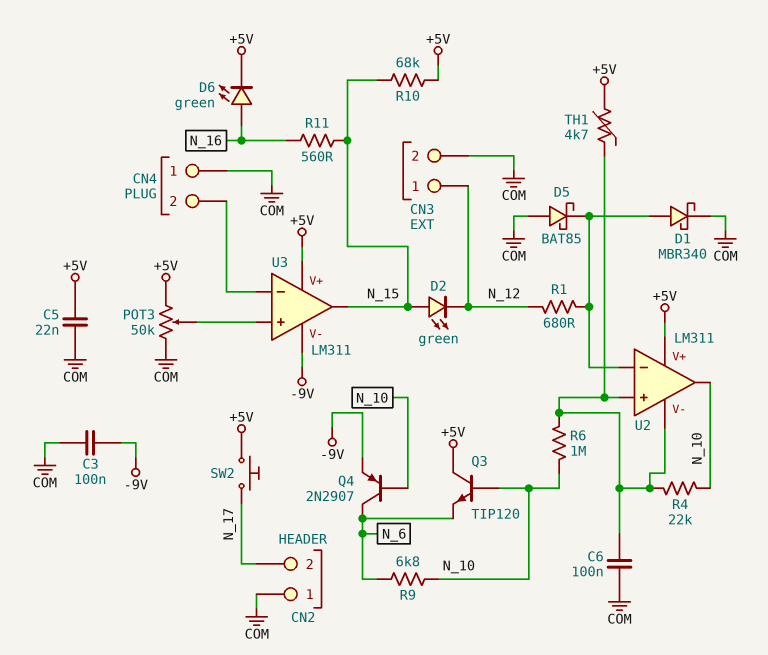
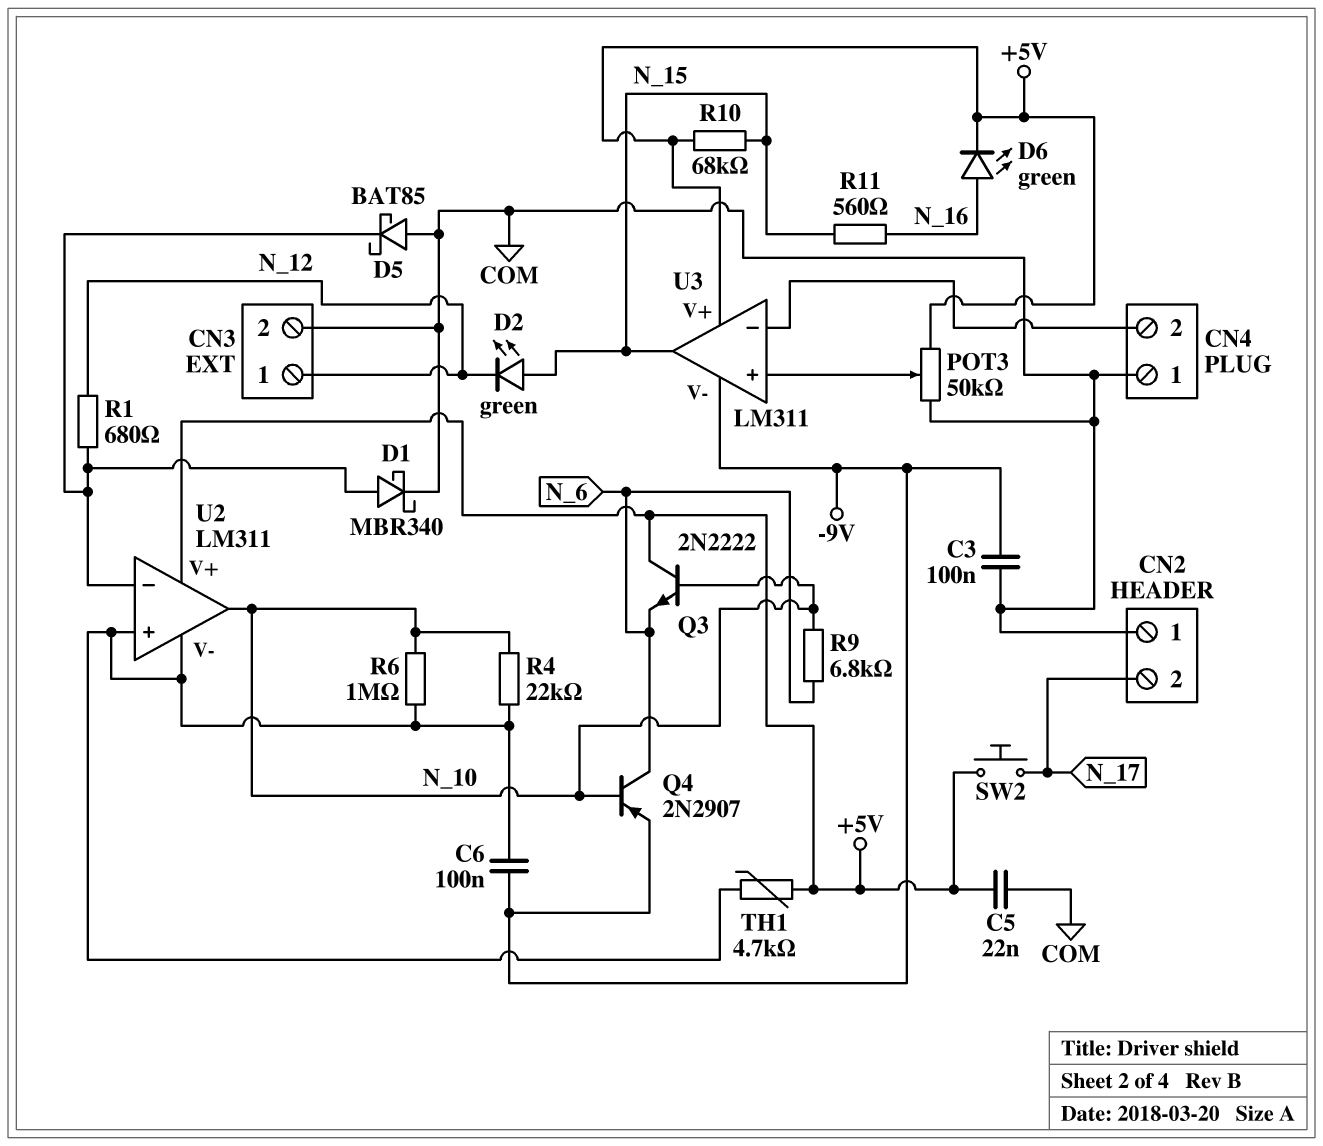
C6: 100nF (COM, U2/V-) -> 100nF (-9V, U2/V-)
Q3: NPN TIP120 (B N_10, C +5V, E N_6) -> NPN 2N2222 (B N_10, C +5V, E N_6)

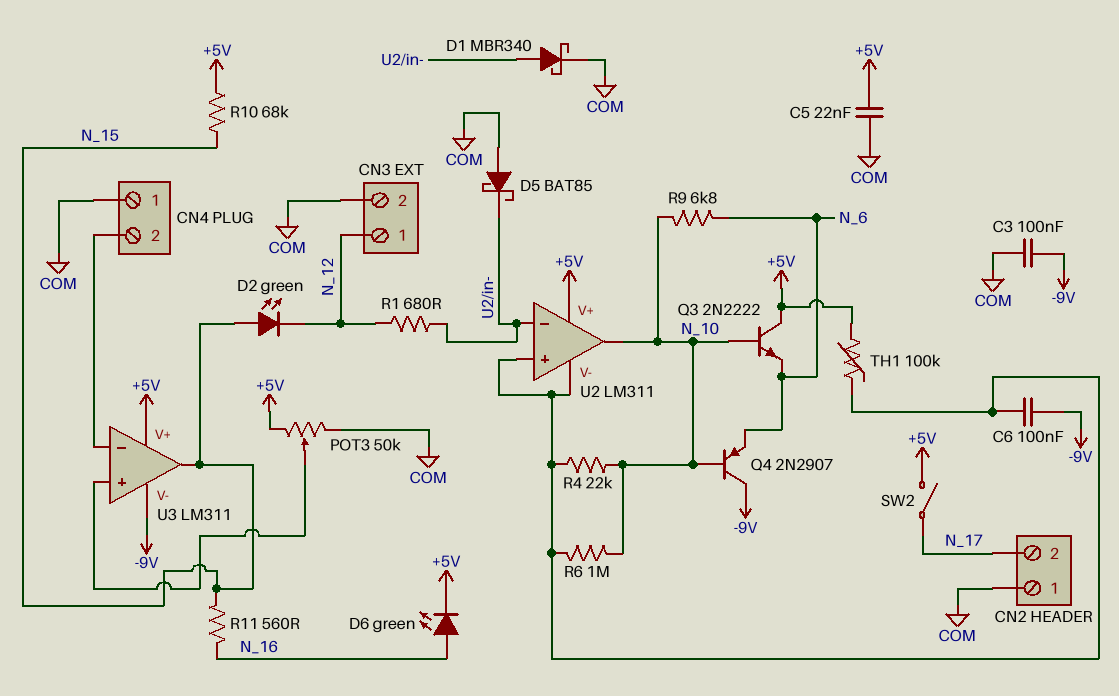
Q4: PNP 2N2907 (B N_10, C N_6, E -9V) -> PNP 2N2907 (B N_10, C -9V, E N_6)
SW2: button (+5V, N_17) -> switch (+5V, N_17)
TH1: 4.7k (+5V, U2/V-) -> 100k (+5V, U2/V-)

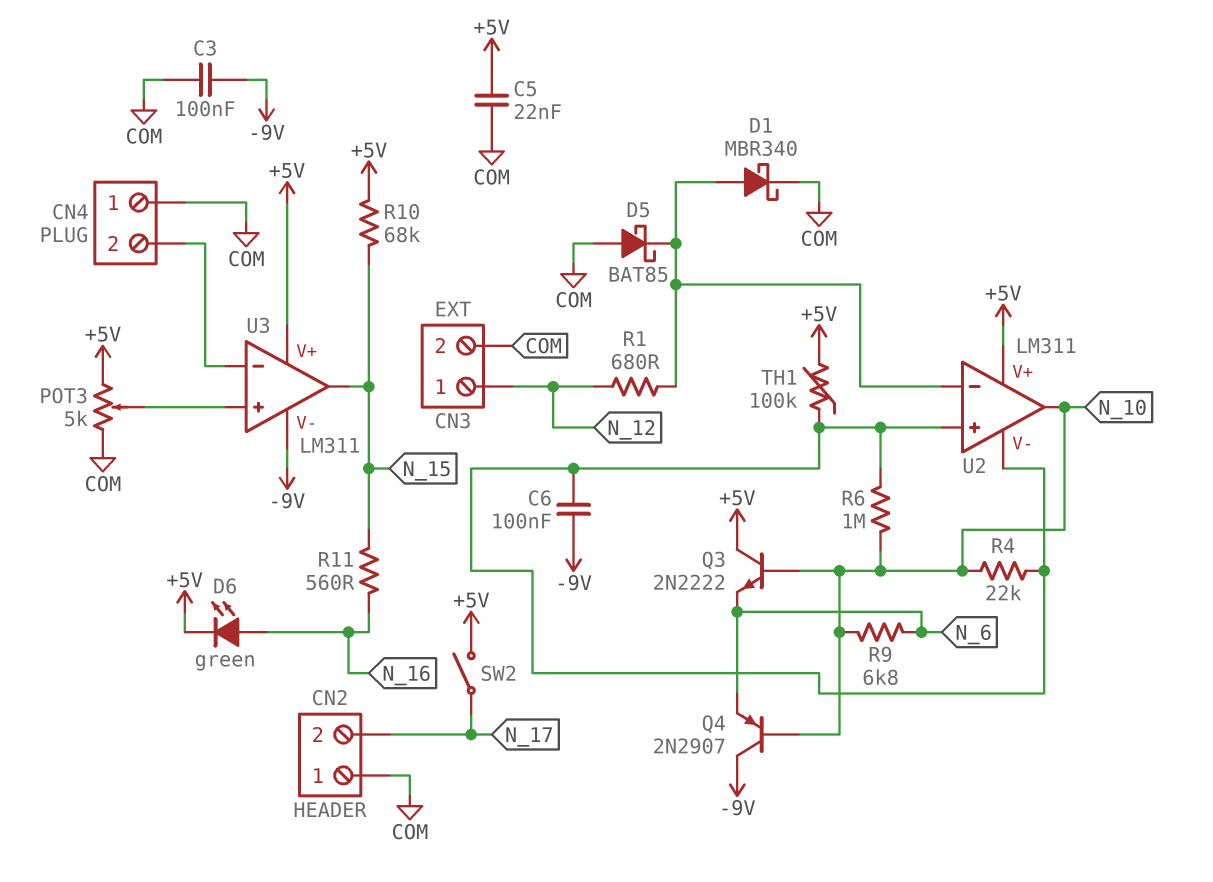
D2: LED green (A N_15, K N_12) -> none
POT3: 50k (+5V, COM, wiper U3/in+) -> 5k (+5V, COM, wiper U3/in+)

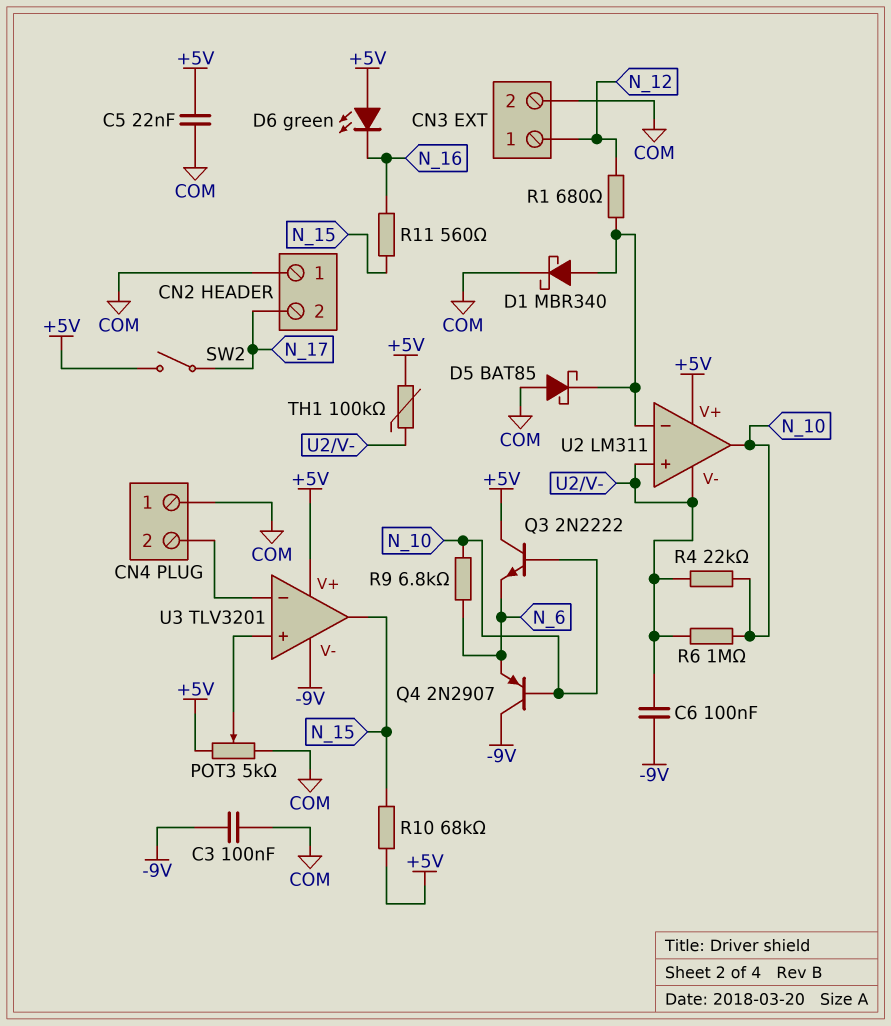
D6: LED green (A N_16, K +5V) -> LED green (A +5V, K N_16)
U3: LM311 -> TLV3201

